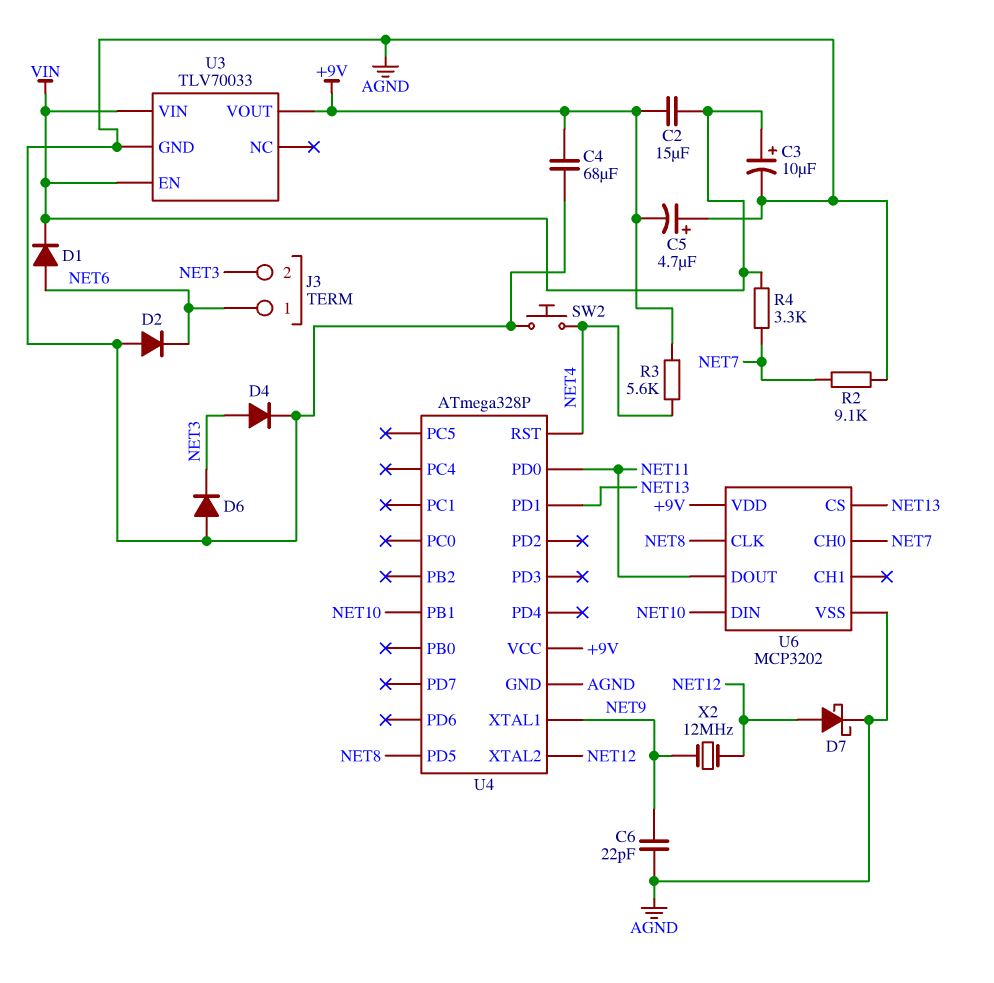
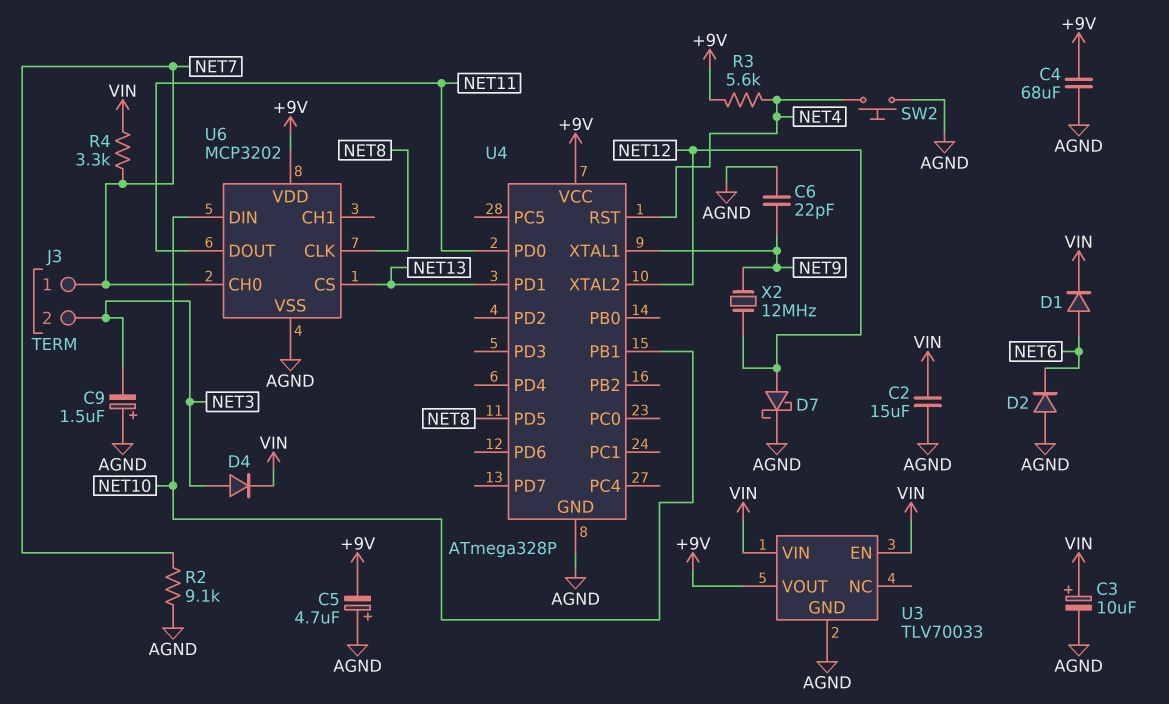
C2: 15uF (+9V, VIN) -> 15uF (AGND, VIN)
C9: none -> 1.5uF (plus AGND, minus NET3)
D4: diode (A NET3, K AGND) -> diode (A NET3, K VIN)
D6: diode (A AGND, K NET3) -> none
J3 pin 1: NET6 -> NET7

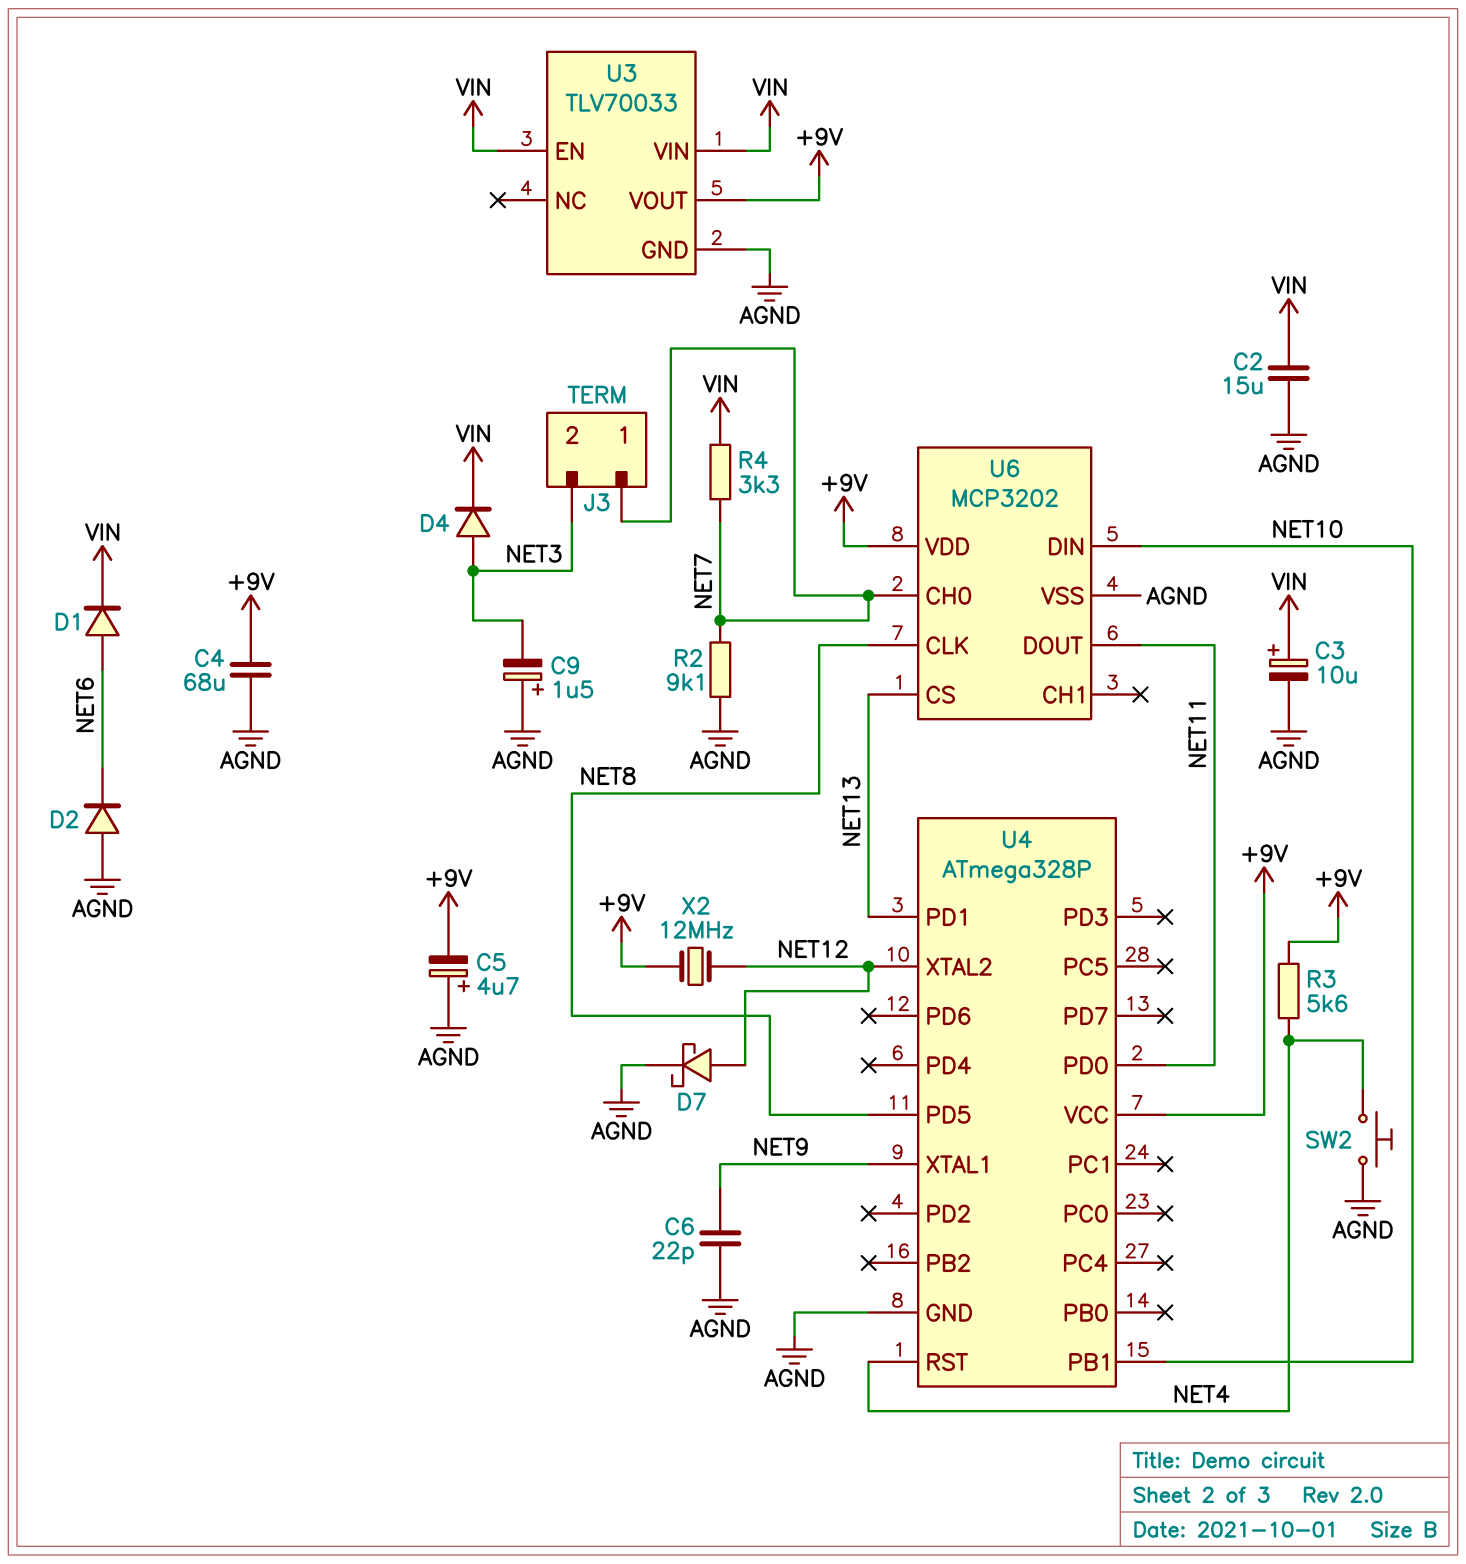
X2: 12MHz (NET9, NET12) -> 12MHz (+9V, NET12)

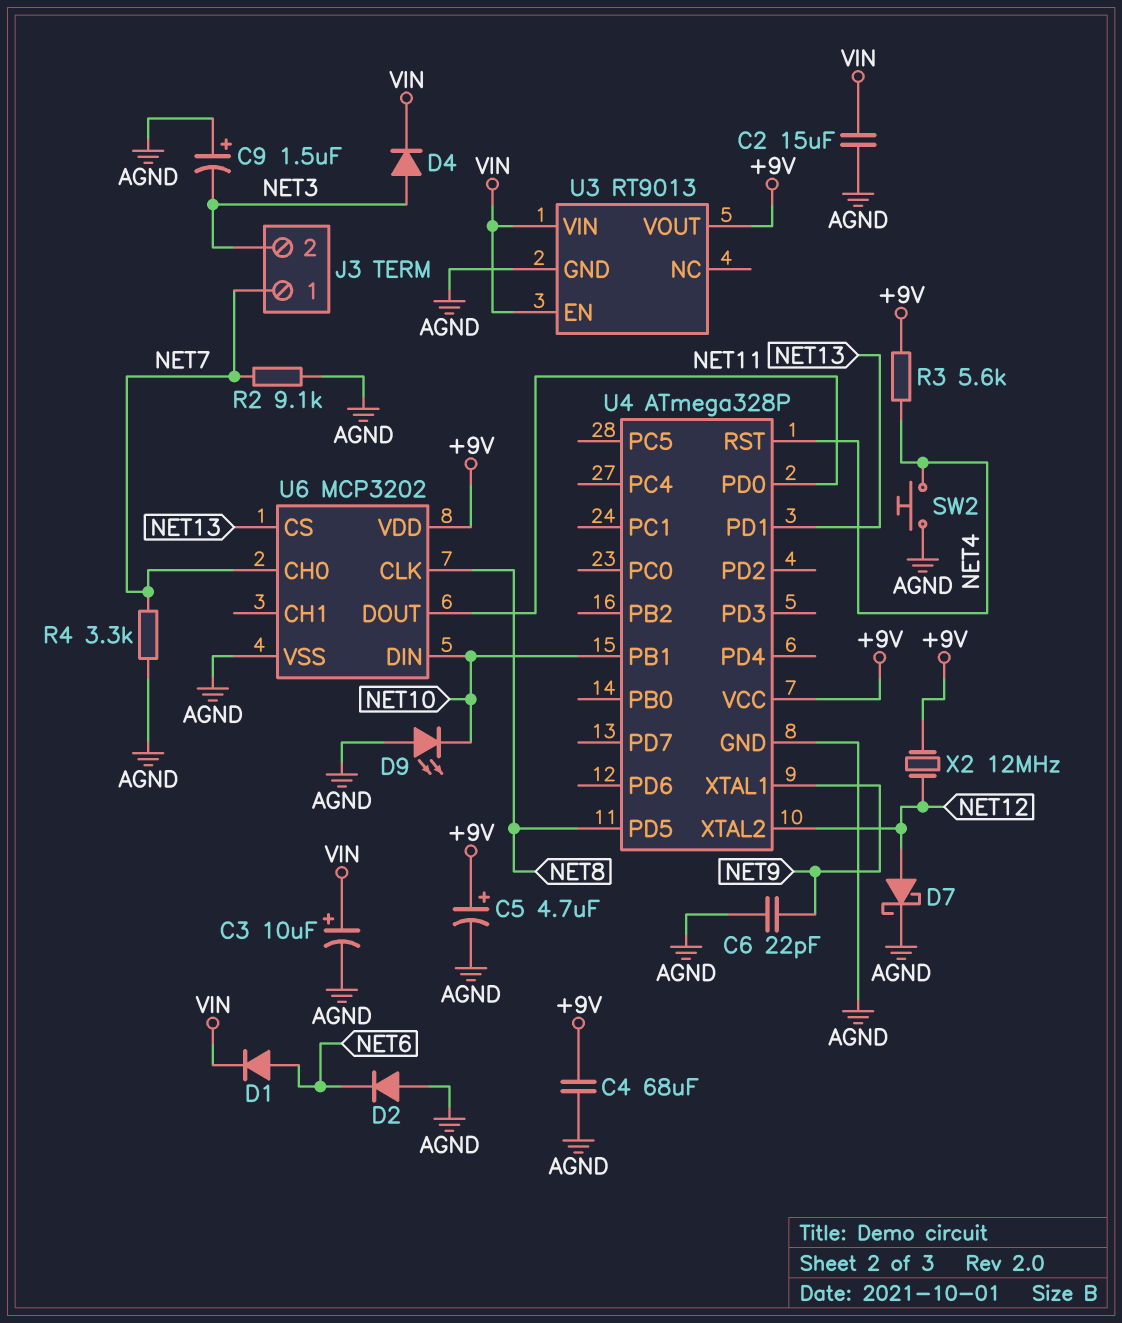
C5: 4.7uF (plus AGND, minus +9V) -> 4.7uF (plus +9V, minus AGND)
D9: none -> LED (A AGND, K NET10)
R4: 3.3k (NET7, VIN) -> 3.3k (AGND, NET7)
U3: TLV70033 -> RT9013

